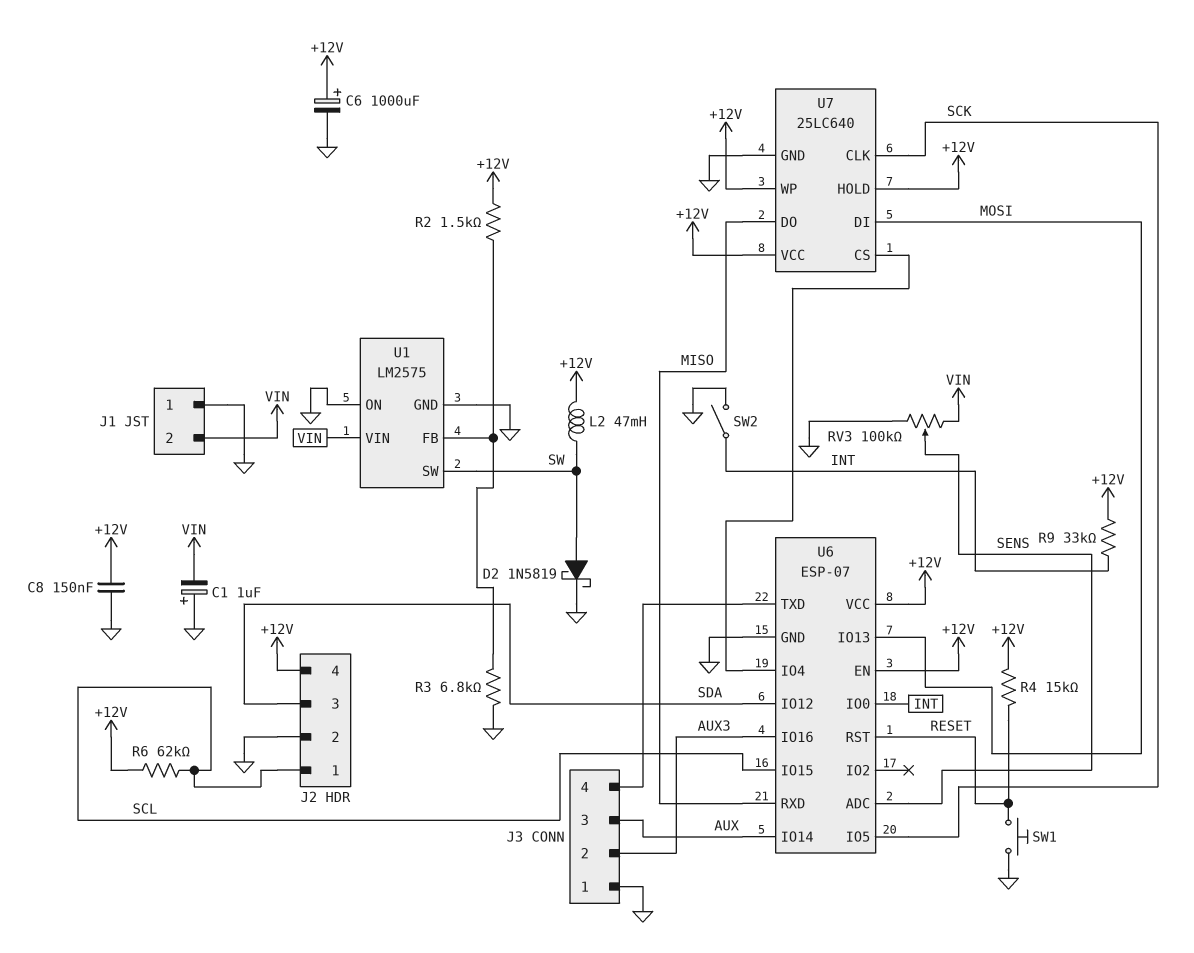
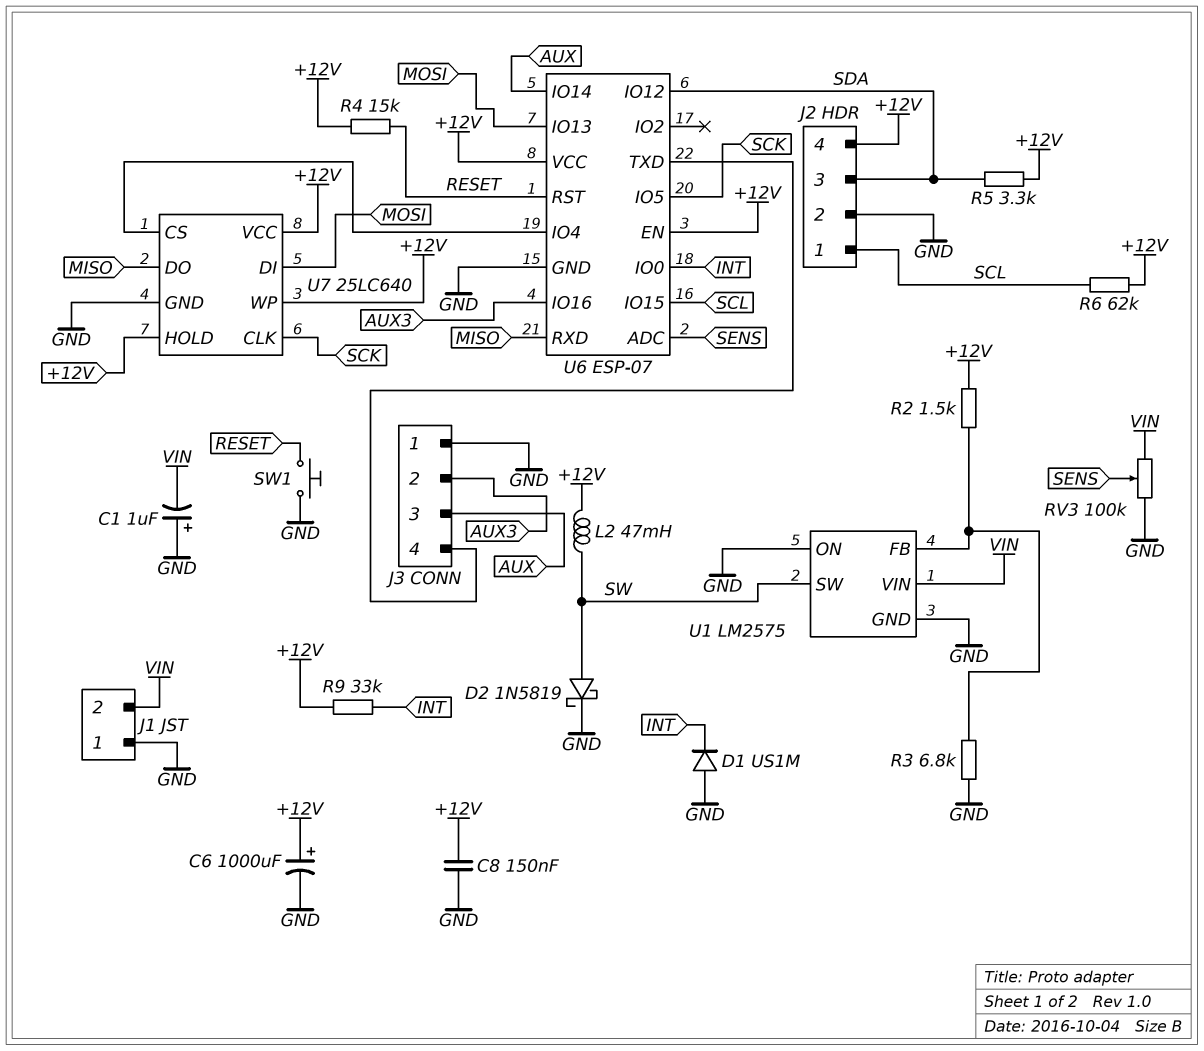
D1: none -> diode US1M (A GND, K INT)
R5: none -> 3.3k (+12V, SDA)
SW2: switch (GND, INT) -> none

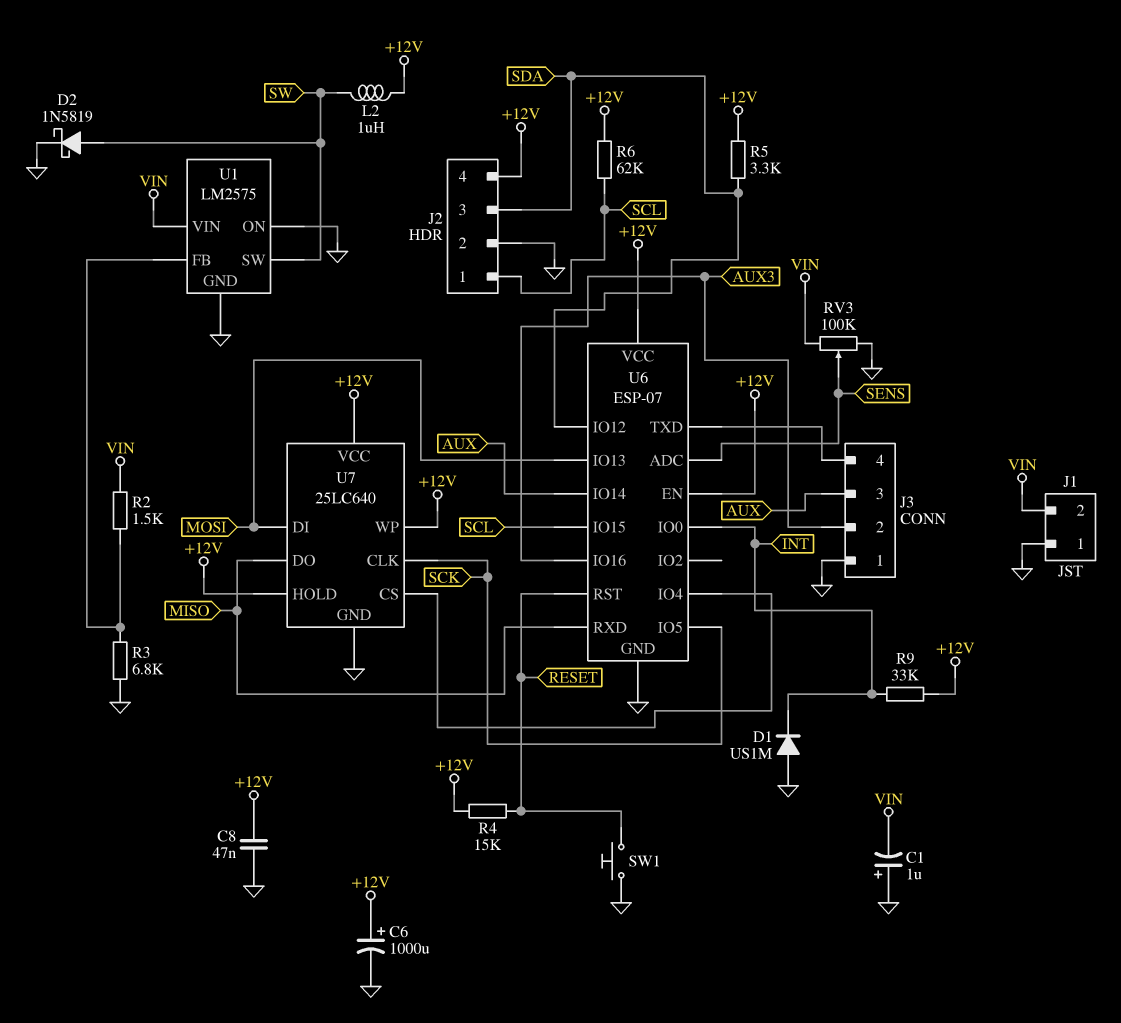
C8: 150nF (+12V, GND) -> 47nF (+12V, GND)
L2: 47mH (+12V, SW) -> 1uH (+12V, SW)
R2: 1.5k (+12V, U1/FB) -> 1.5k (U1/FB, VIN)

